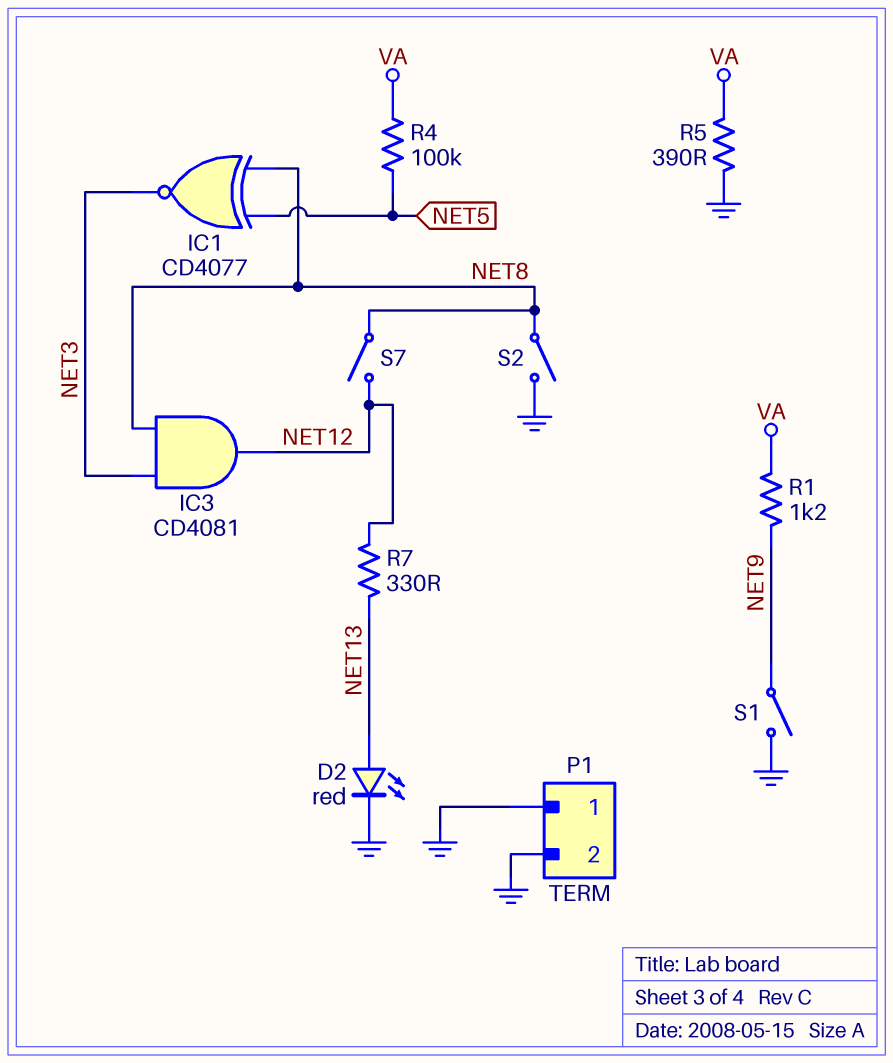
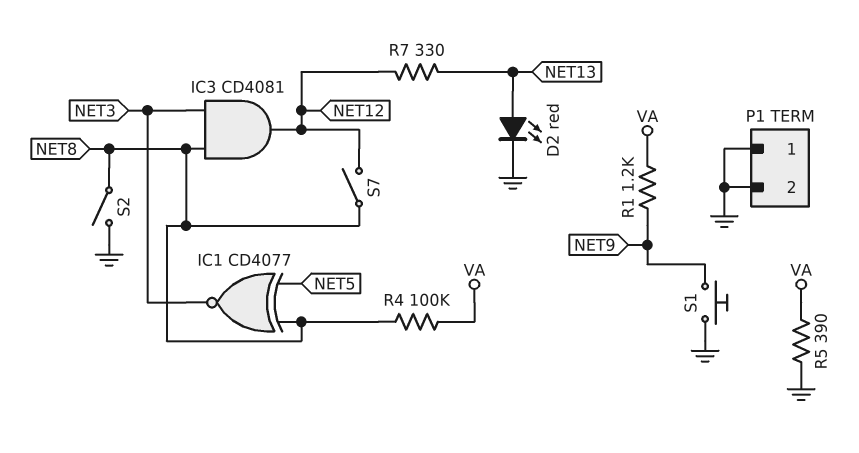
R4: 100k (NET5, VA) -> 100k (NET8, VA)
S1: switch (GND, NET9) -> button (GND, NET9)

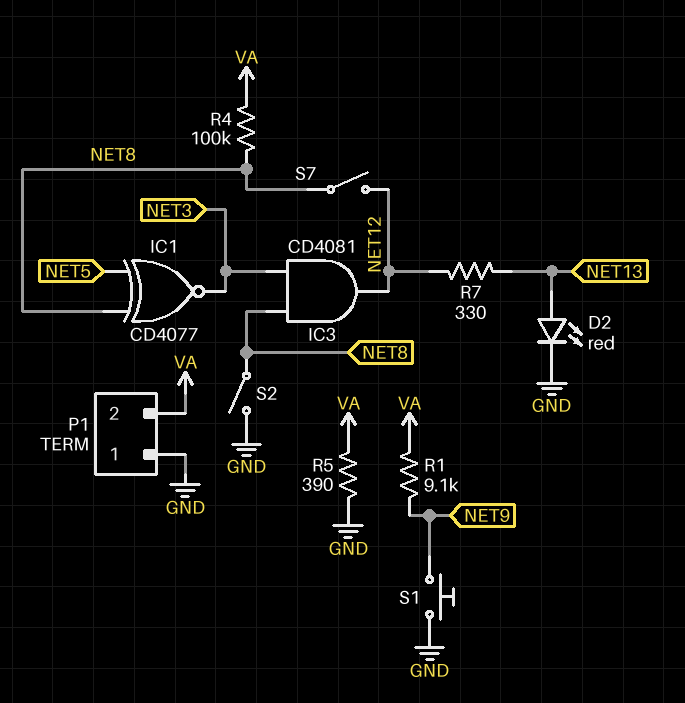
P1 pin 2: GND -> VA
R1: 1.2k (NET9, VA) -> 9.1k (NET9, VA)

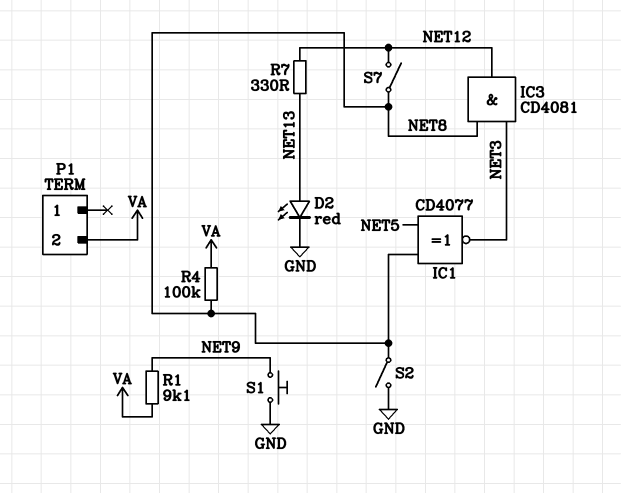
P1 pin 1: GND -> none
R5: 390 (GND, VA) -> none

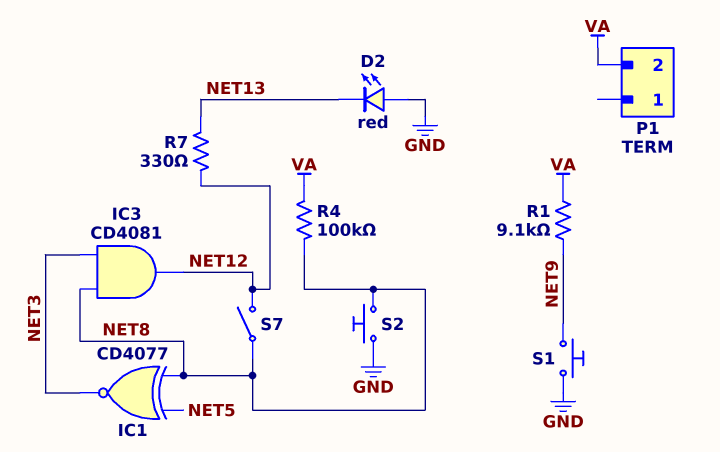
D2: LED red (A NET13, K GND) -> LED red (A GND, K NET13)
S2: switch (GND, NET8) -> button (GND, NET8)

